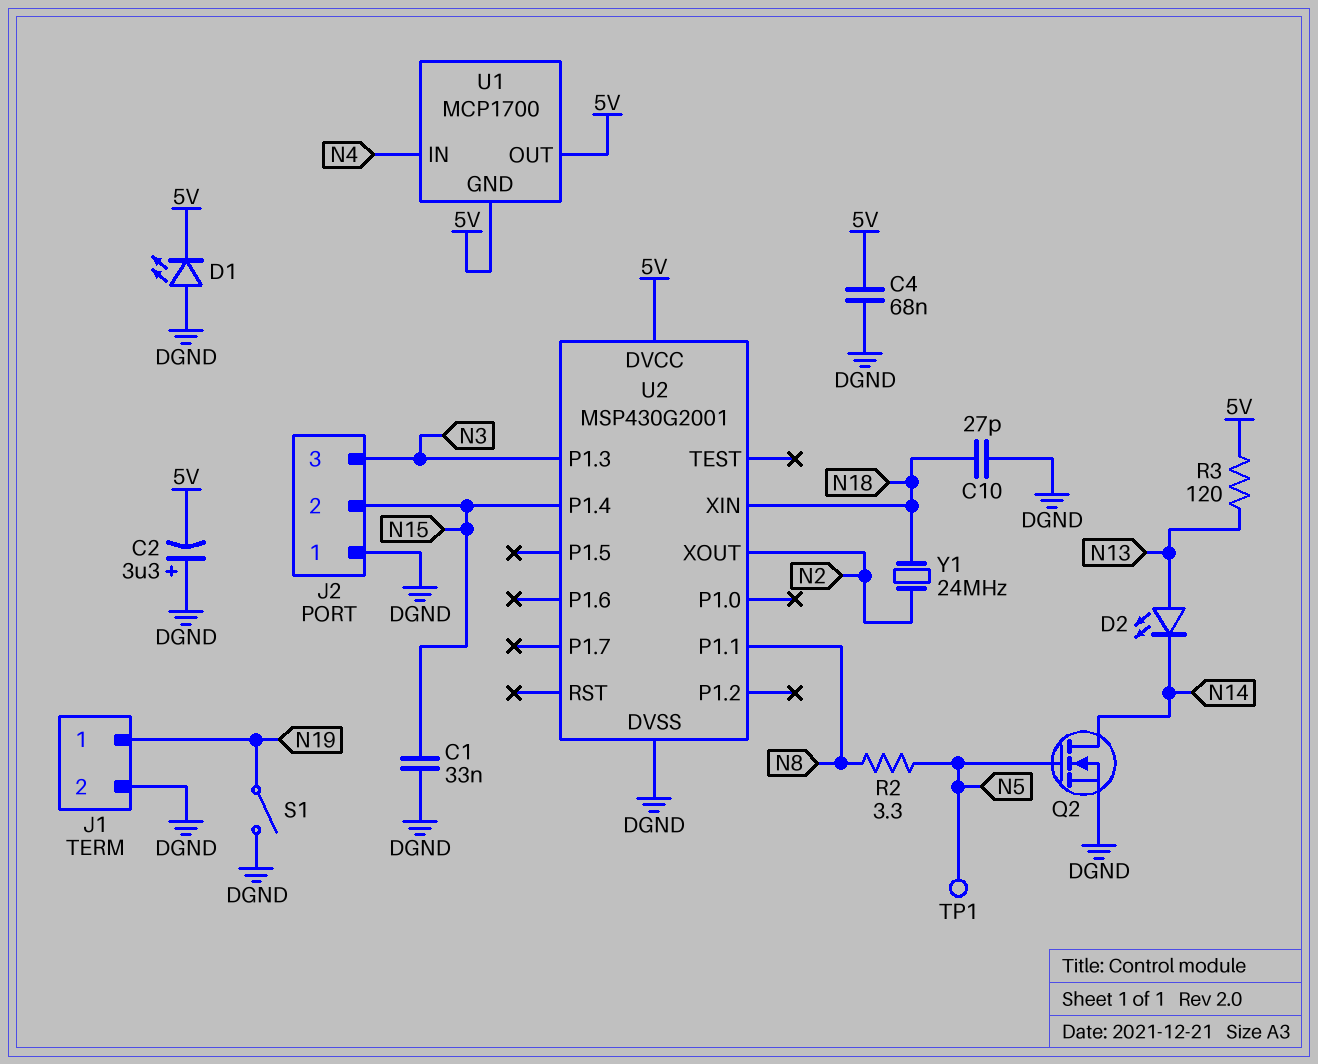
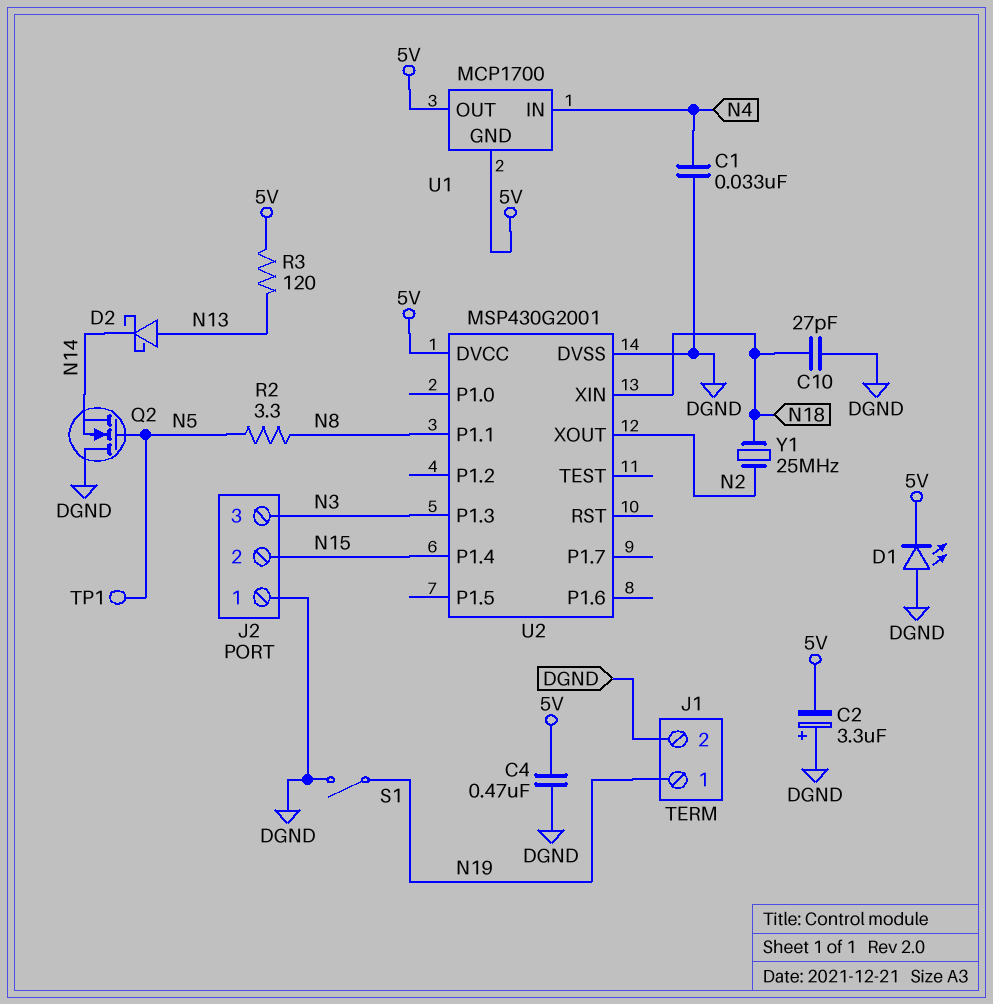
C1: 33nF (DGND, N15) -> 33nF (DGND, N4)
C4: 68nF (5V, DGND) -> 470nF (5V, DGND)
D2: LED (A N13, K N14) -> schottky (A N13, K N14)
Q2: NMOS (G N5, D N14, S DGND) -> NMOS (G N5, D DGND, S N14)
Y1: 24MHz (N2, N18) -> 25MHz (N2, N18)

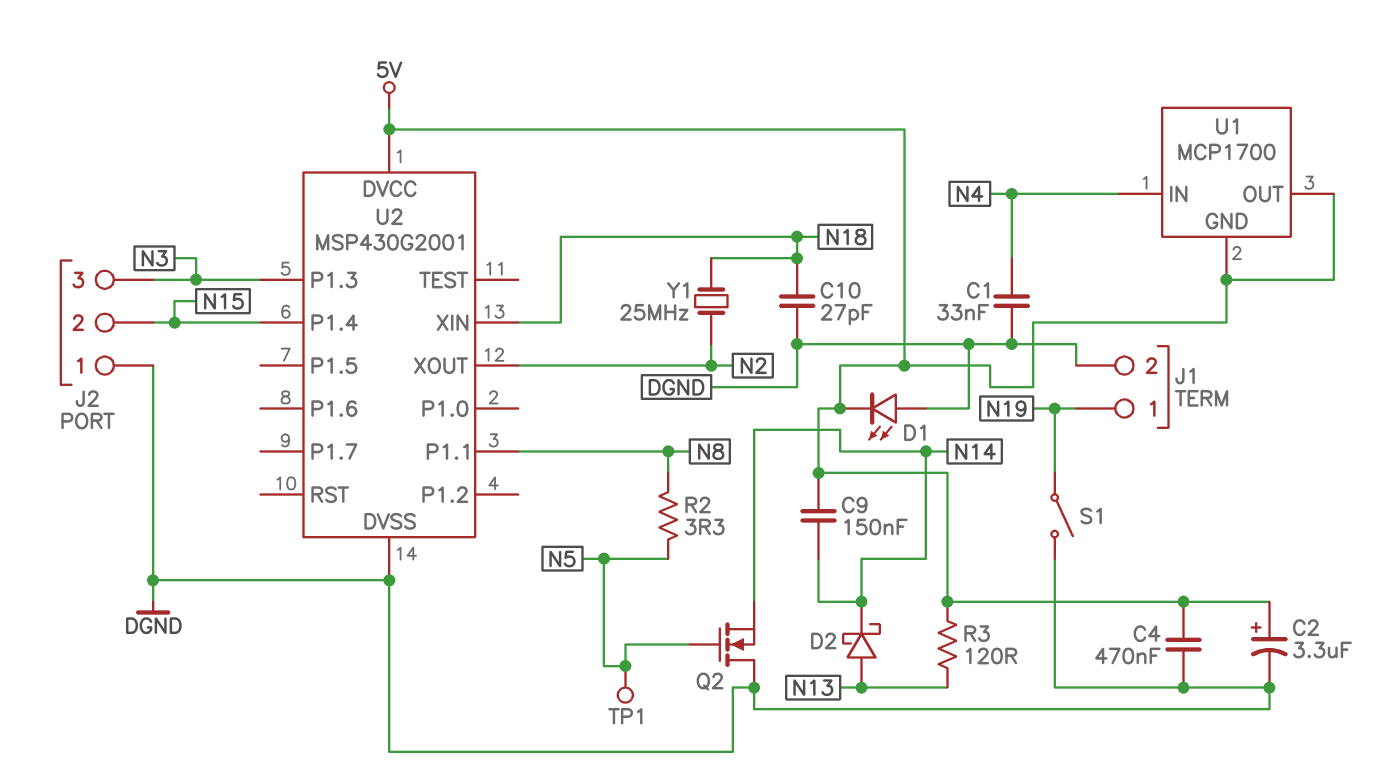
C2: 3.3uF (plus DGND, minus 5V) -> 3.3uF (plus 5V, minus DGND)
C9: none -> 150nF (5V, N14)

